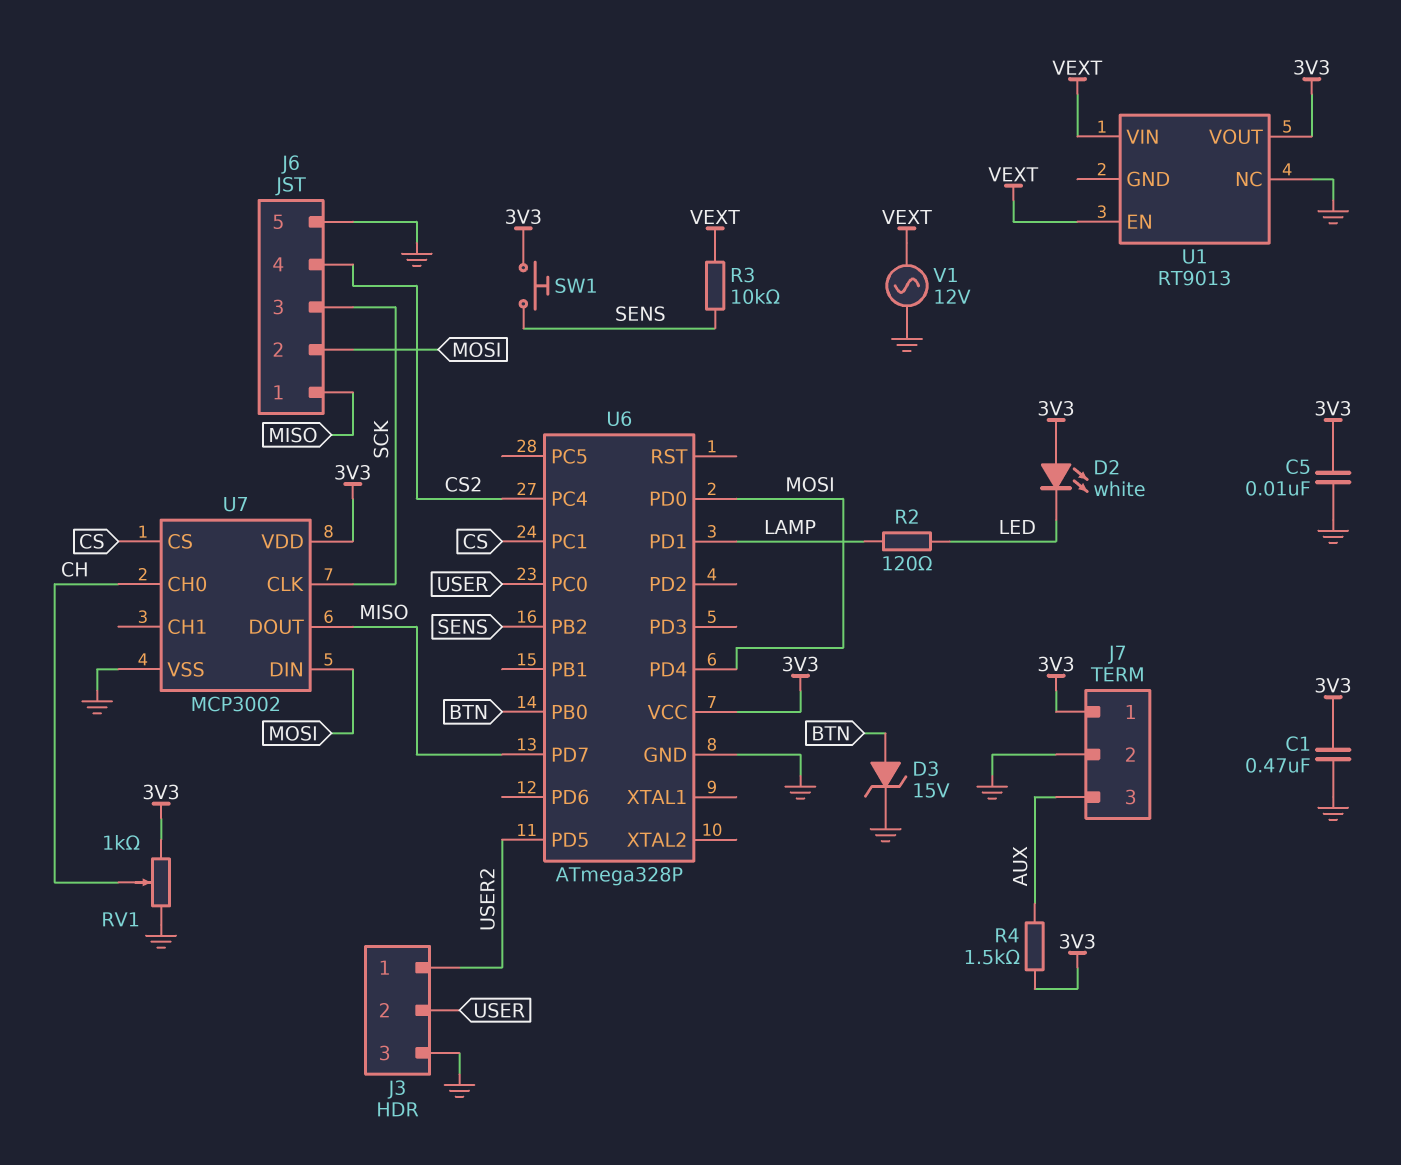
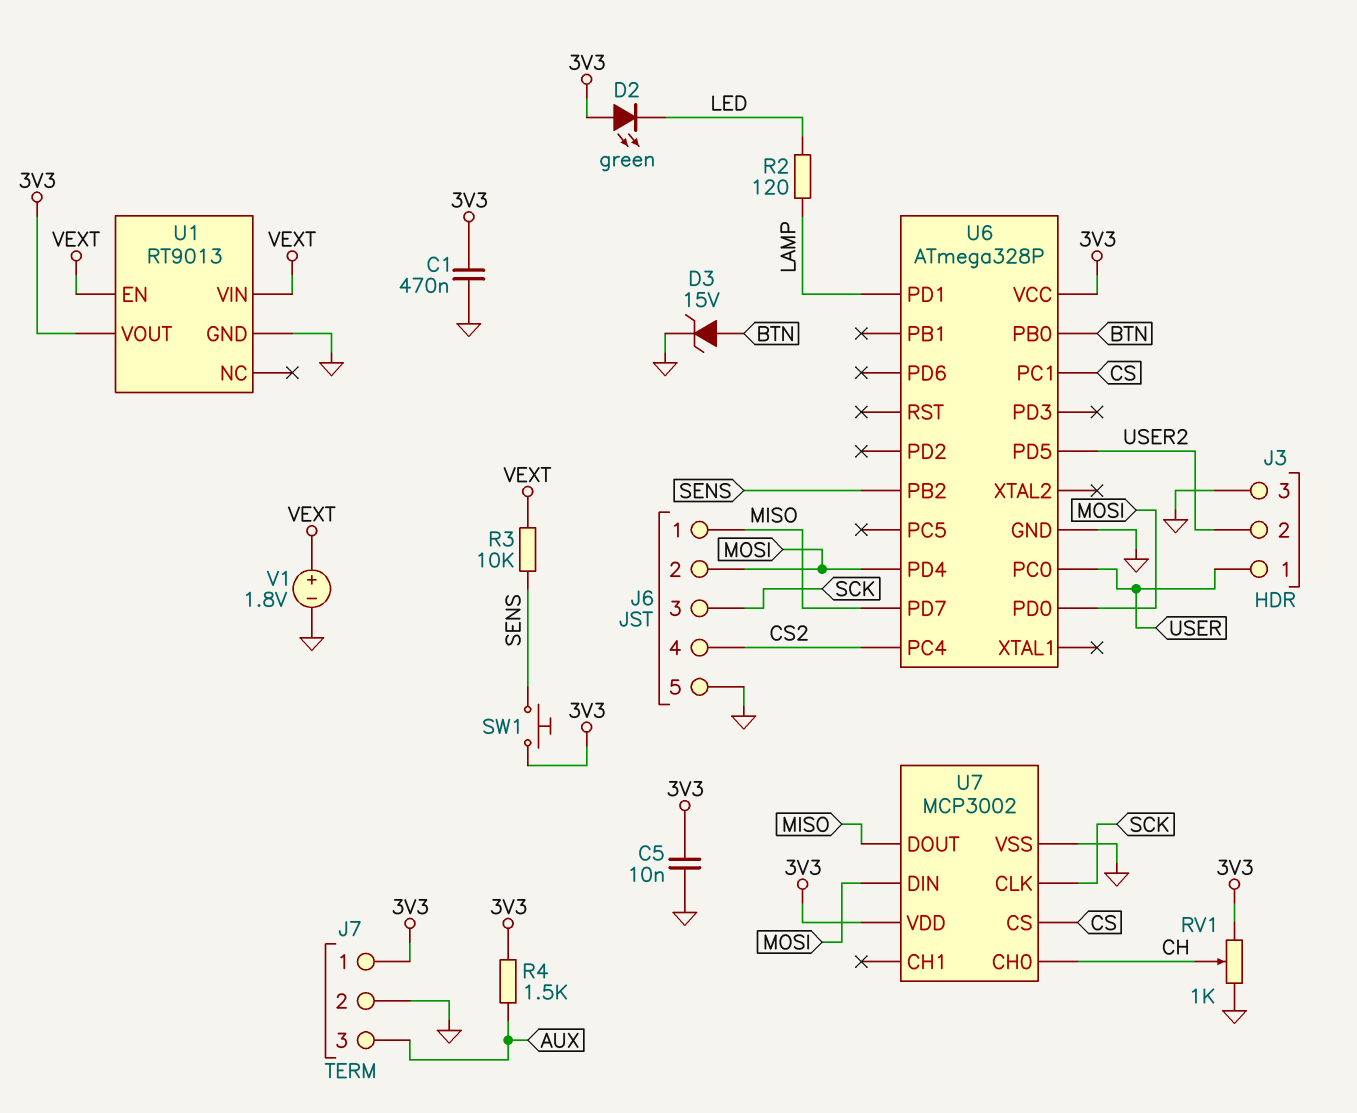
D2: LED white (A 3V3, K LED) -> LED green (A 3V3, K LED)
J3 pin 1: USER2 -> USER
J3 pin 2: USER -> USER2
U1 pin GND: none -> GND
U1 pin NC: GND -> none
V1: AC 12V (GND, VEXT) -> 1.8V (plus VEXT, minus GND)

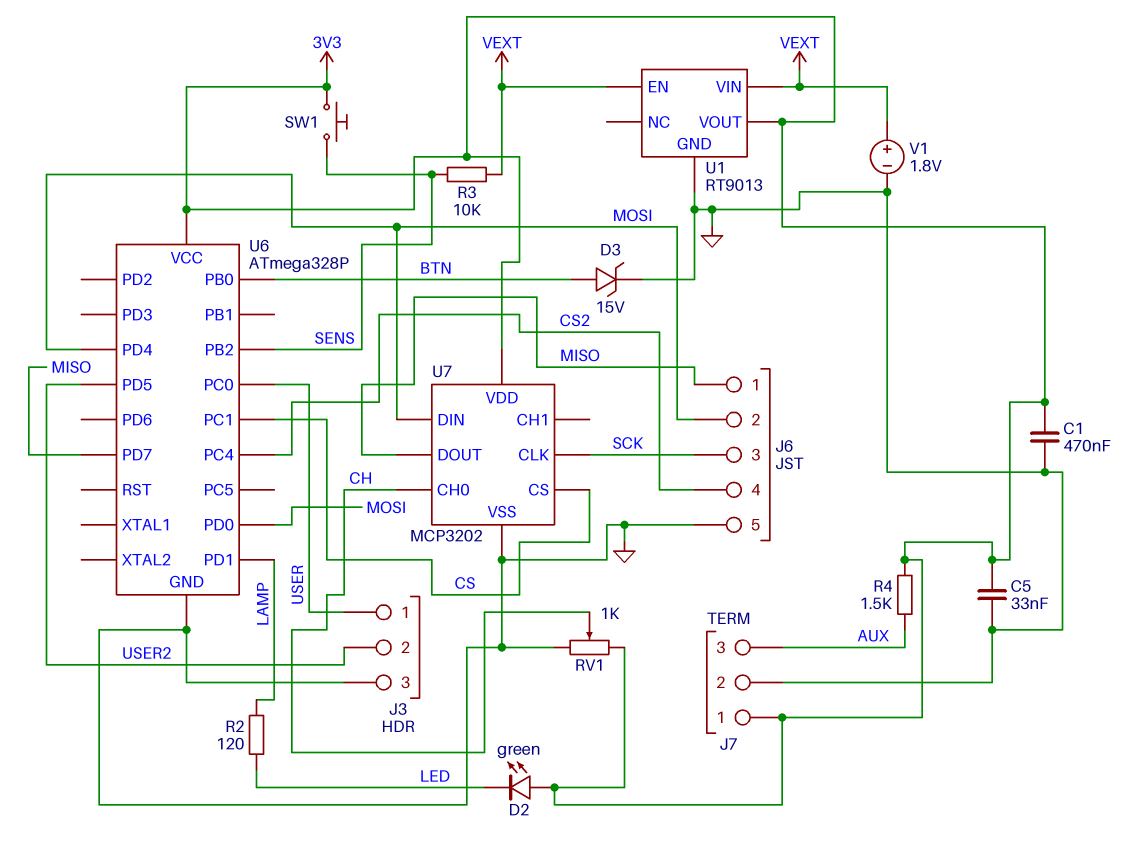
C5: 10nF (3V3, GND) -> 33nF (3V3, GND)
U7: MCP3002 -> MCP3202

